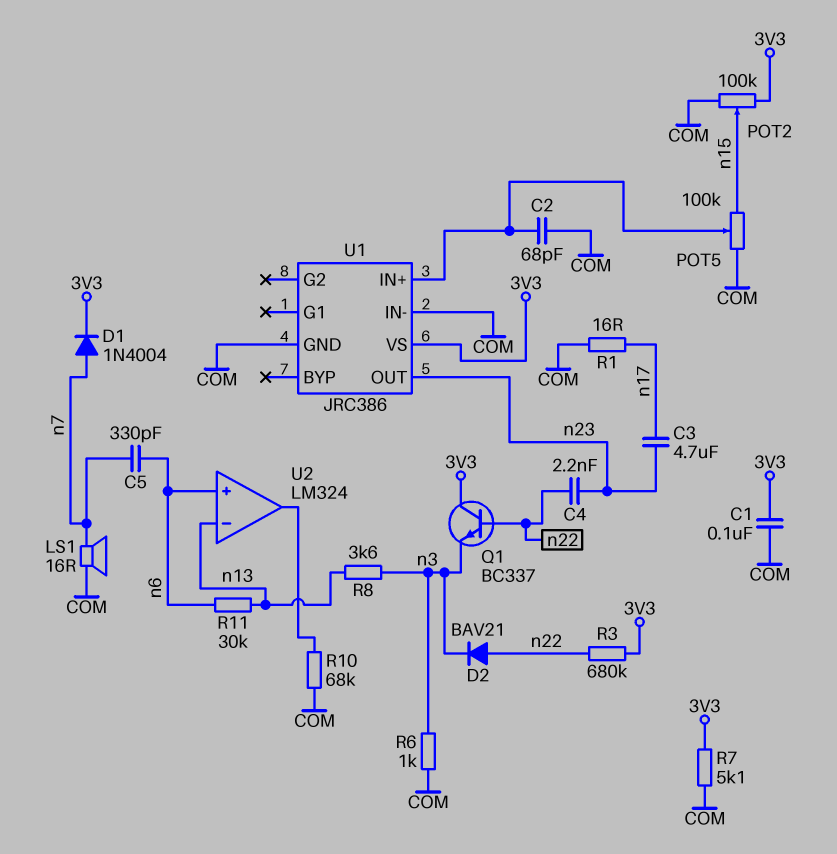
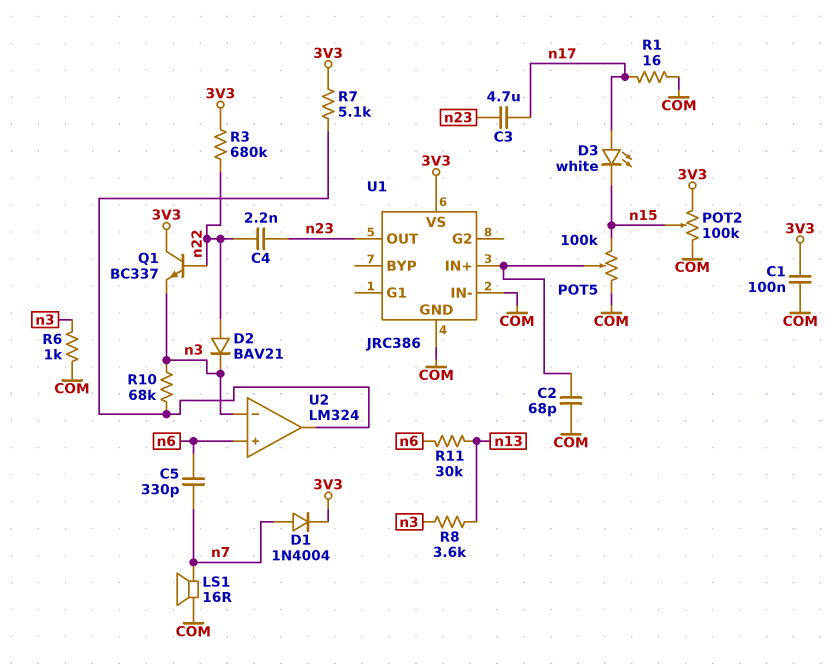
D3: none -> LED white (A n17, K n15)
R7: 5.1k (3V3, COM) -> 5.1k (3V3, U2/out)
R10: 68k (COM, U2/out) -> 68k (U2/out, n3)
U2 pin in-: n13 -> n3

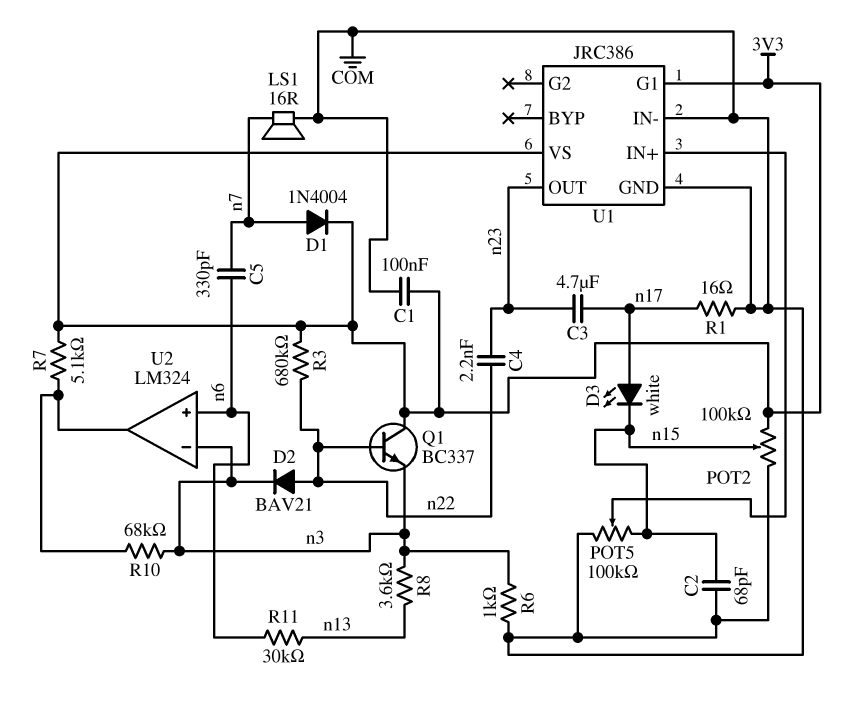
C2: 68pF (COM, U1/IN+) -> 68pF (COM, n15)
U1 pin G1: none -> 3V3

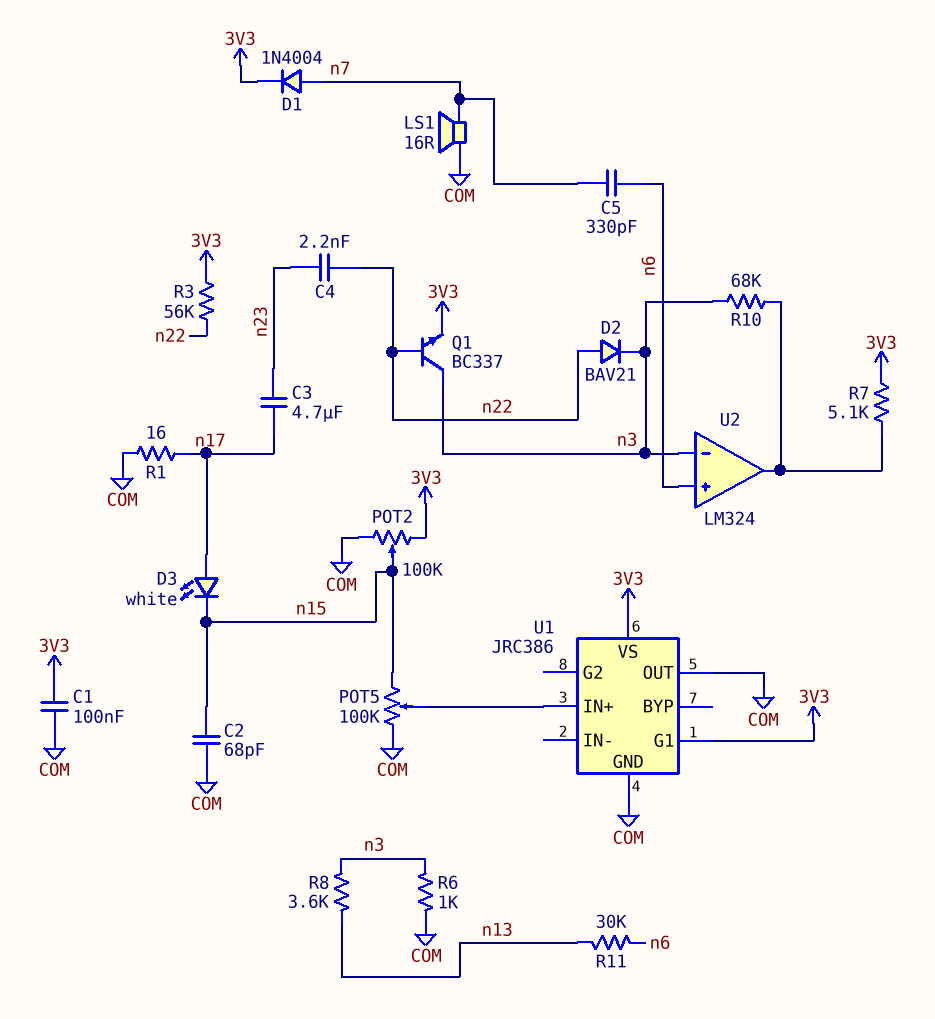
Q1: NPN BC337 (B n22, C 3V3, E n3) -> NPN BC337 (B n22, C n3, E 3V3)
R3: 680k (3V3, n22) -> 56k (3V3, n22)
U1 pin IN-: COM -> none
U1 pin OUT: n23 -> COM

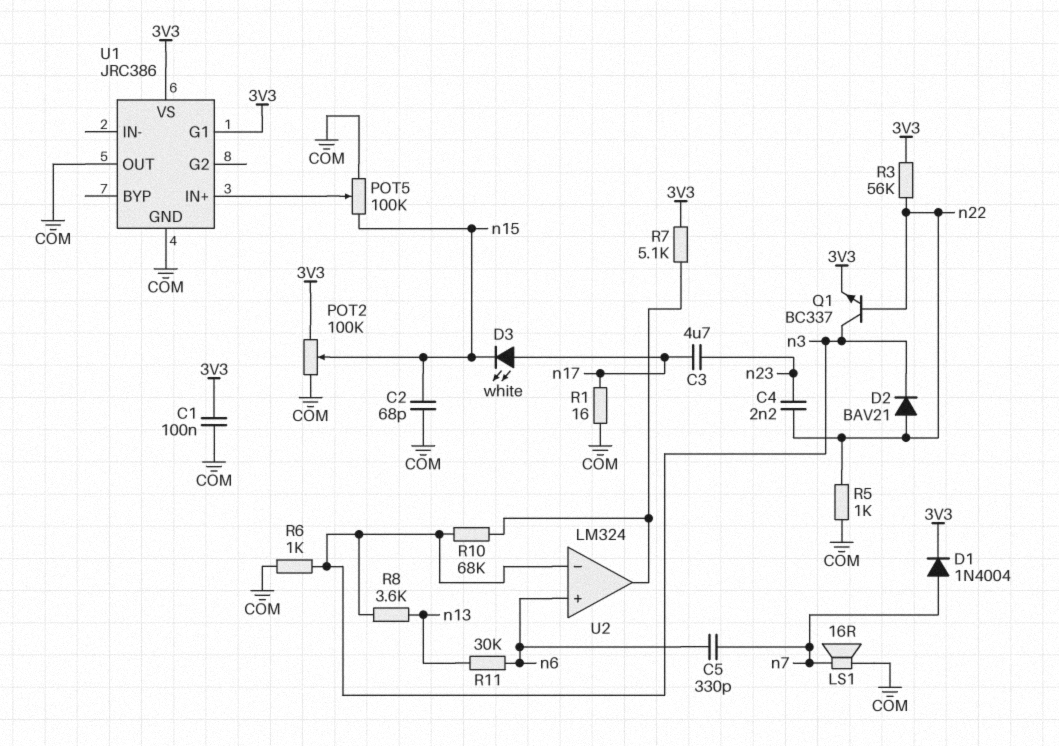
R5: none -> 1k (COM, n22)

